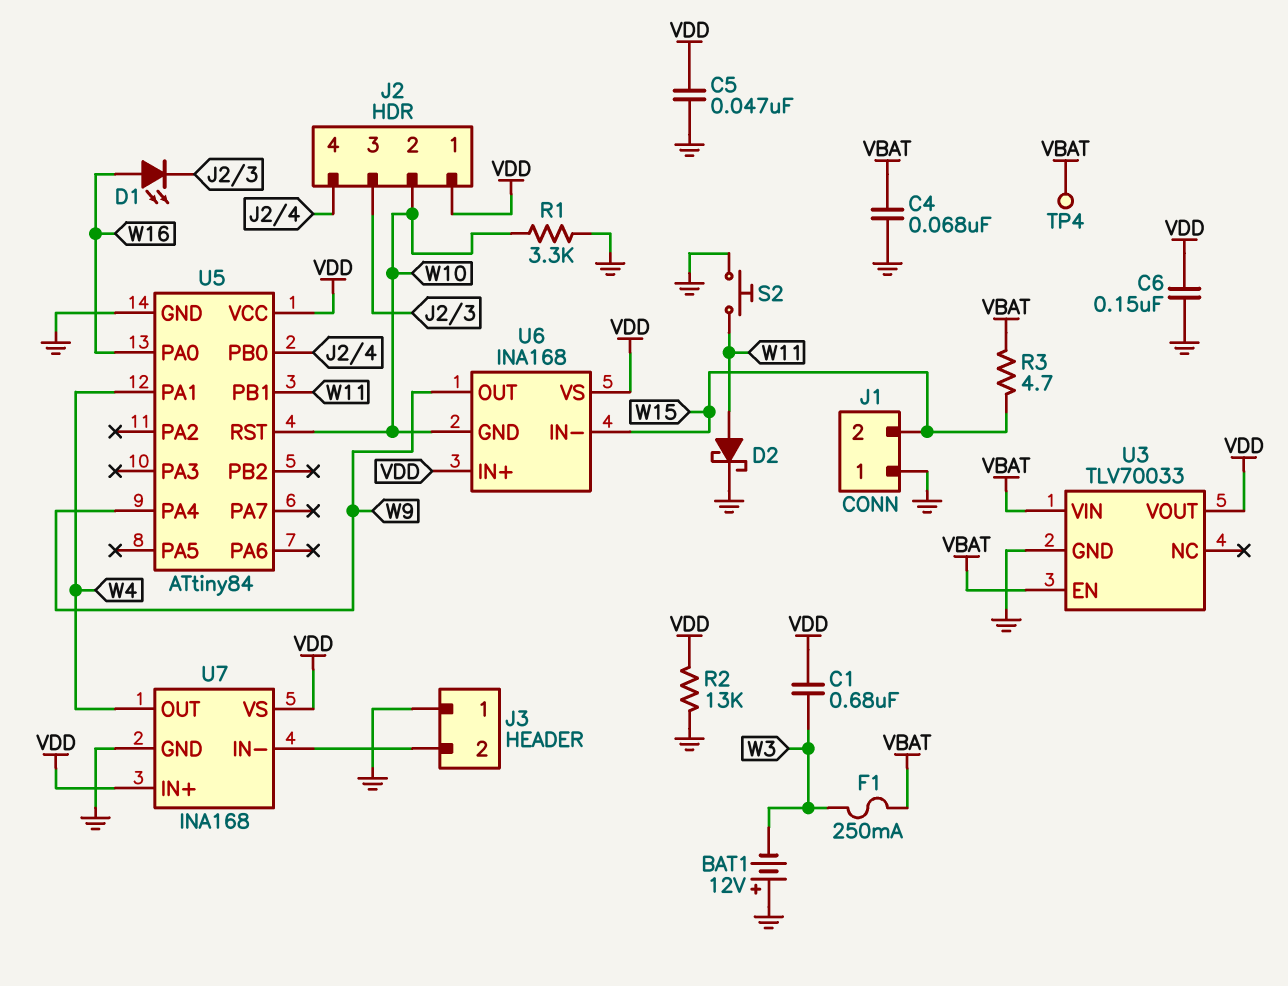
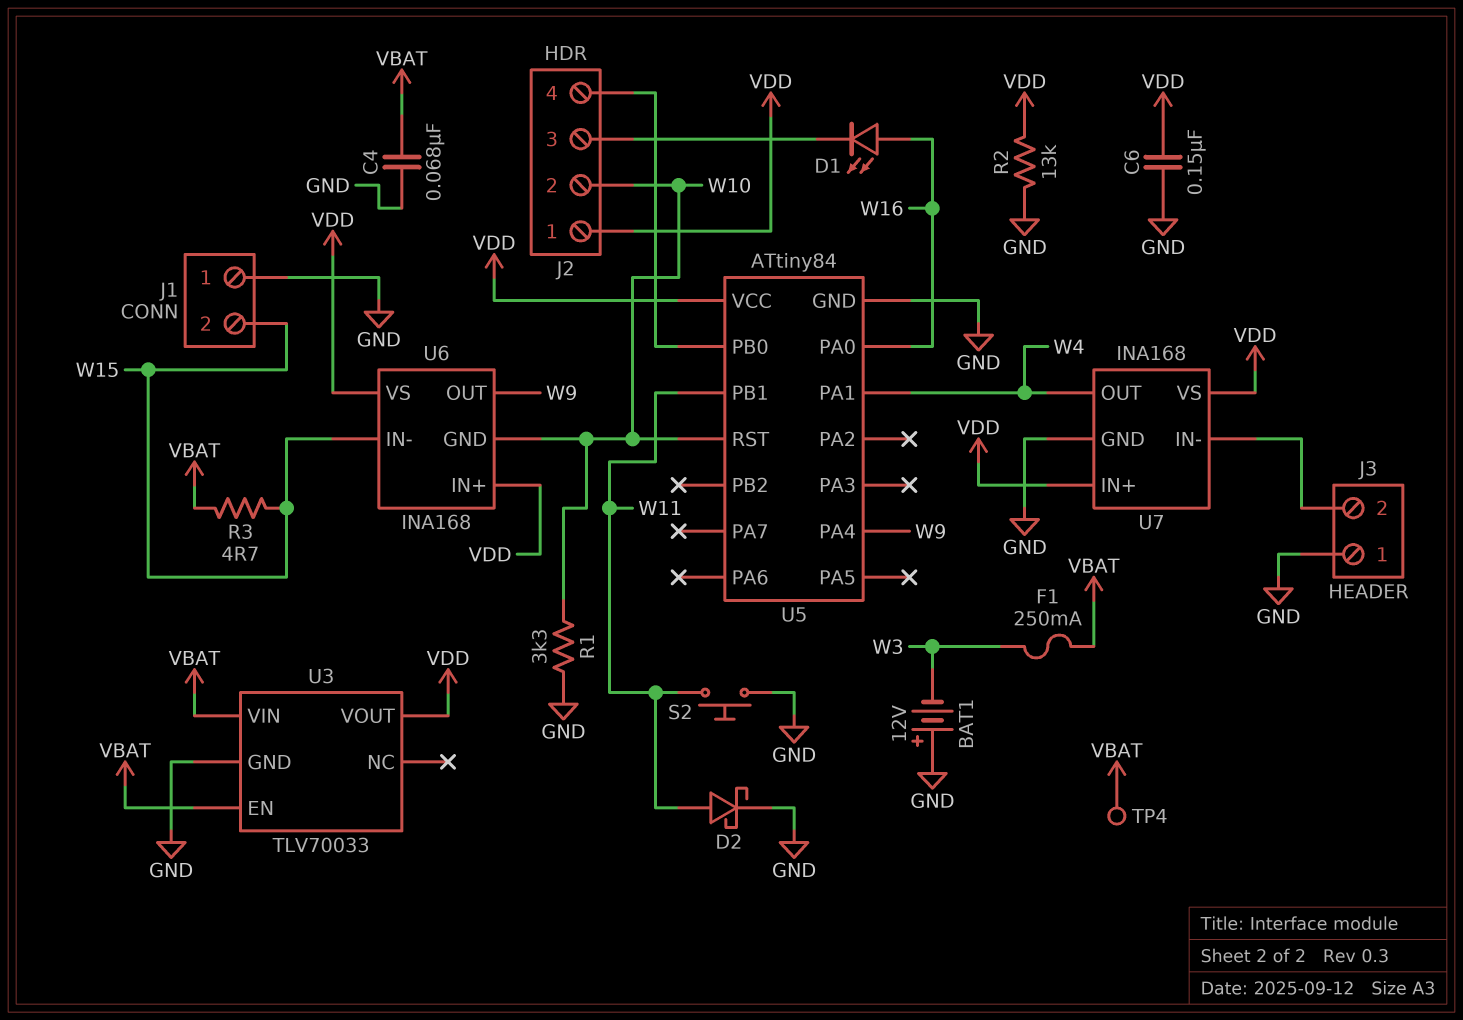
C1: 680nF (VDD, W3) -> none
C5: 47nF (GND, VDD) -> none

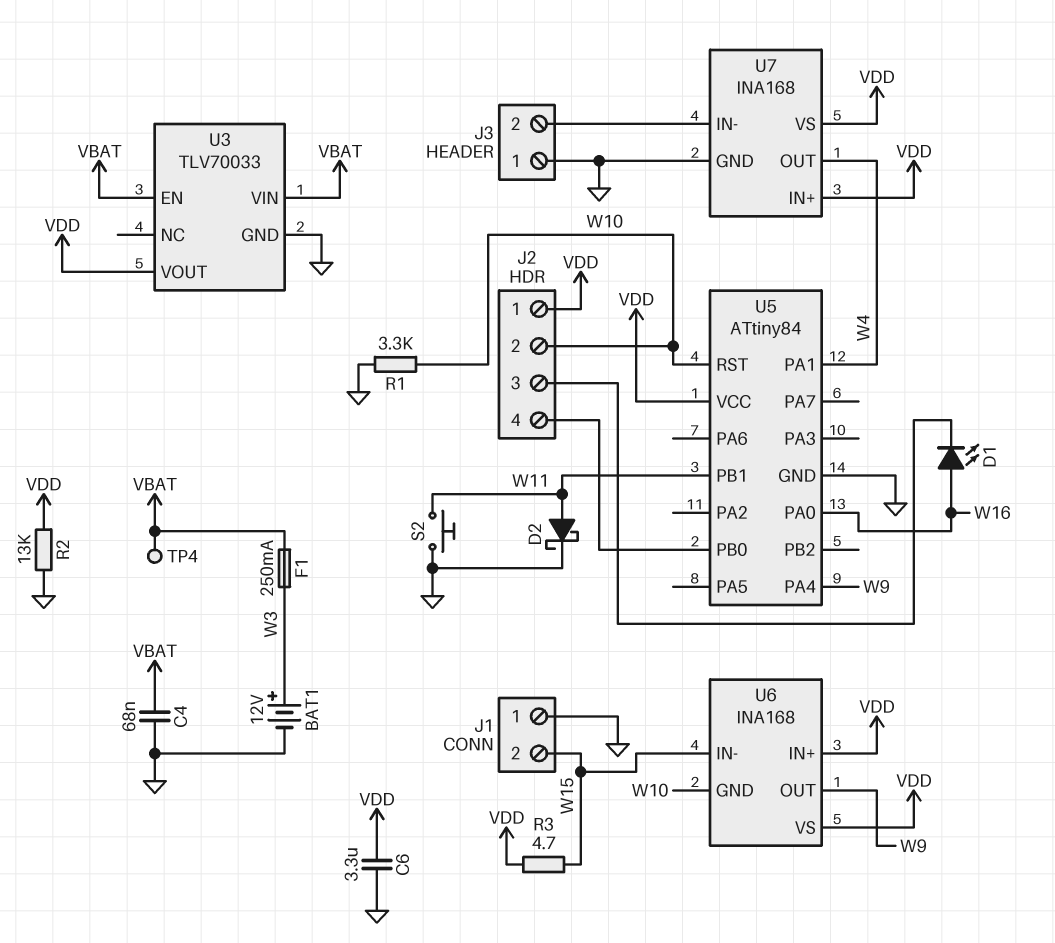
BAT1: 12V (plus GND, minus W3) -> 12V (plus W3, minus GND)
C6: 150nF (GND, VDD) -> 3.3uF (GND, VDD)
R3: 4.7 (VBAT, W15) -> 4.7 (VDD, W15)

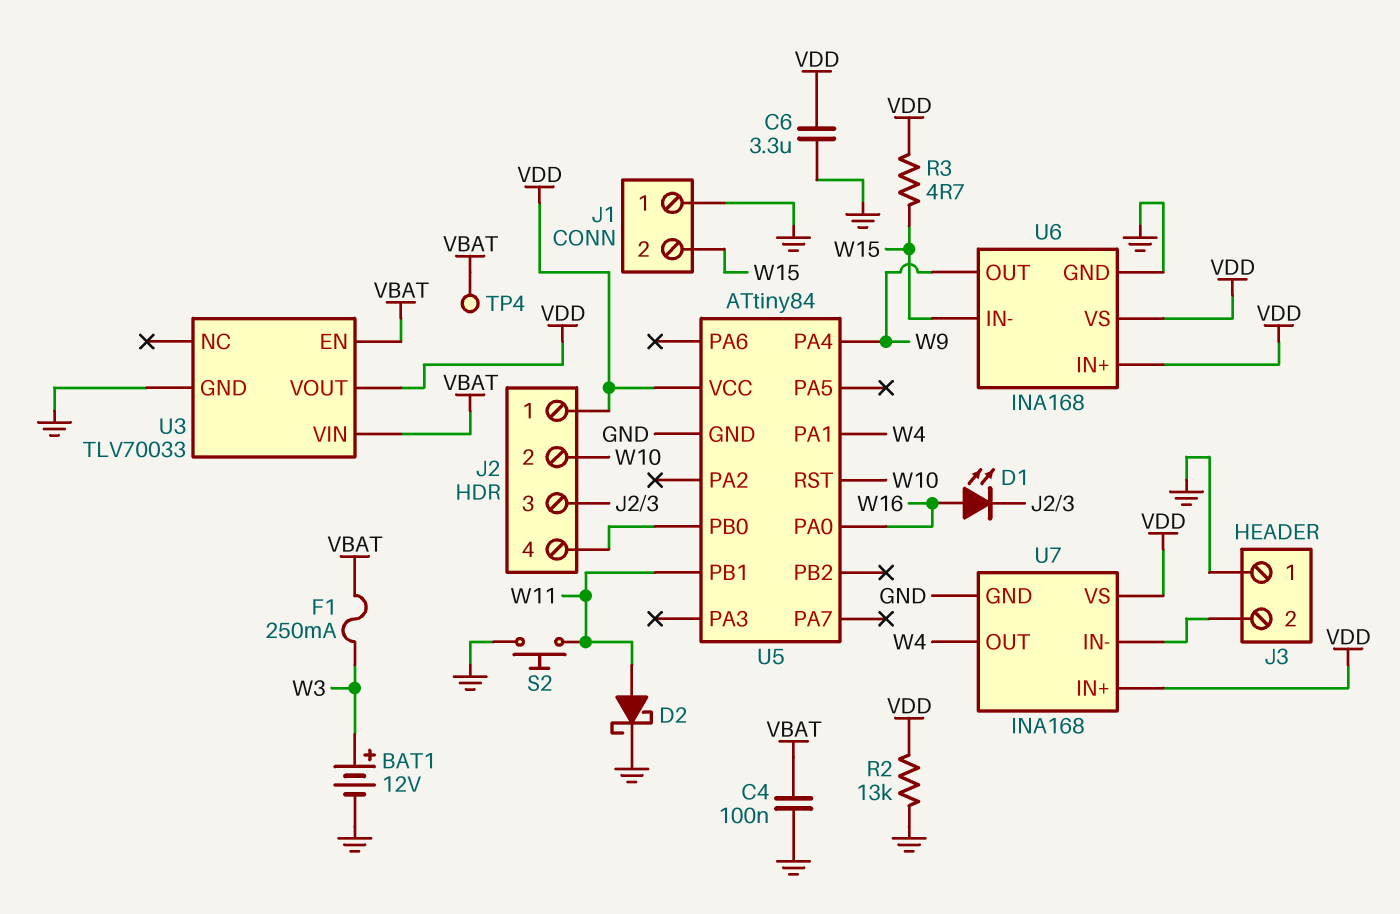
C4: 68nF (GND, VBAT) -> 100nF (GND, VBAT)
R1: 3.3k (GND, W10) -> none
U6 pin GND: W10 -> GND

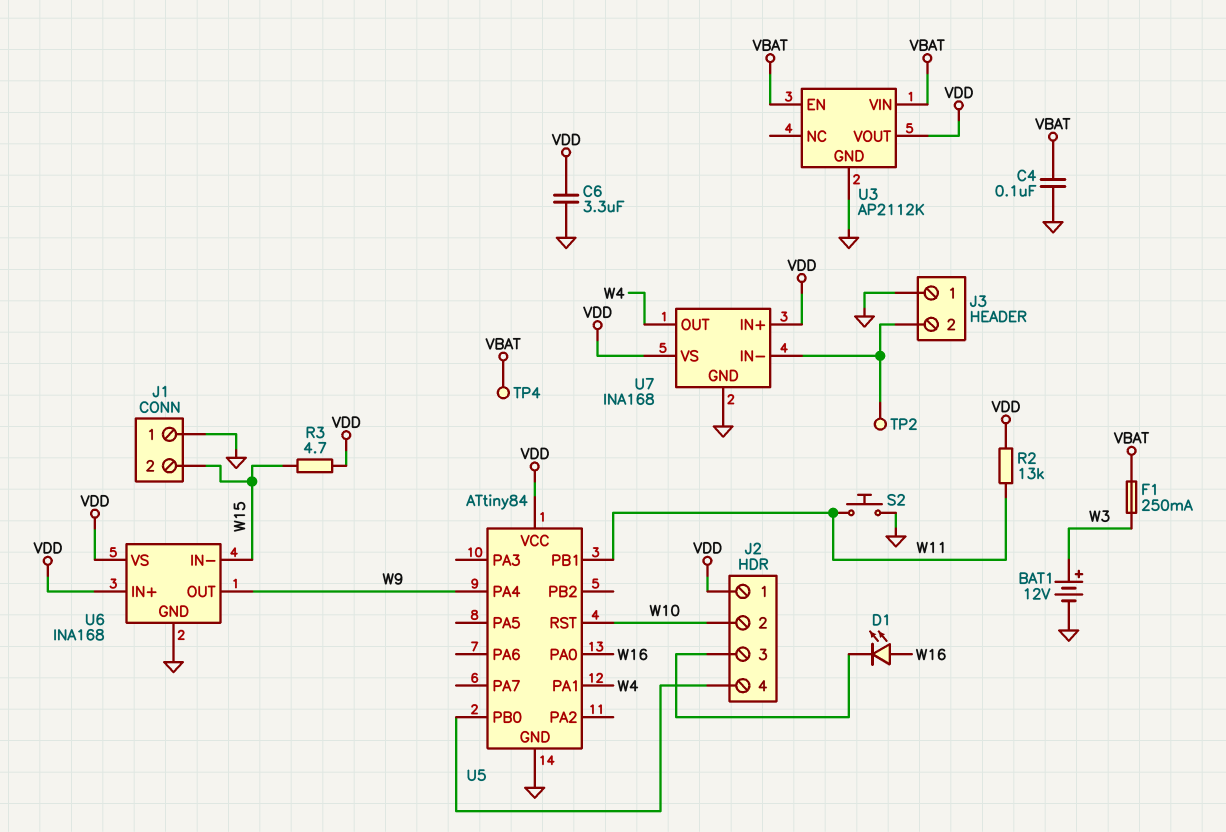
D2: schottky (A W11, K GND) -> none
R2: 13k (GND, VDD) -> 13k (VDD, W11)
TP2: none -> test point (J3/2)
U3: TLV70033 -> AP2112K

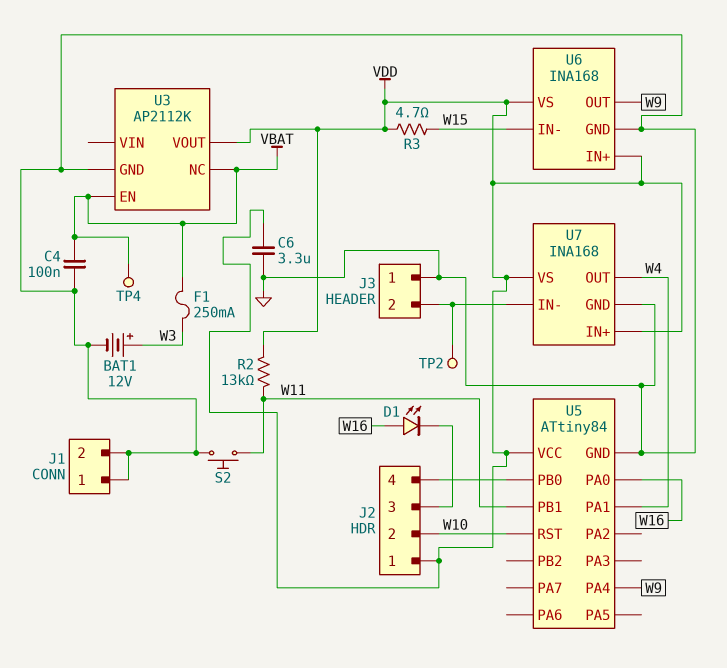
J1 pin 2: W15 -> GND
U3 pin NC: none -> VBAT
U3 pin VIN: VBAT -> none

